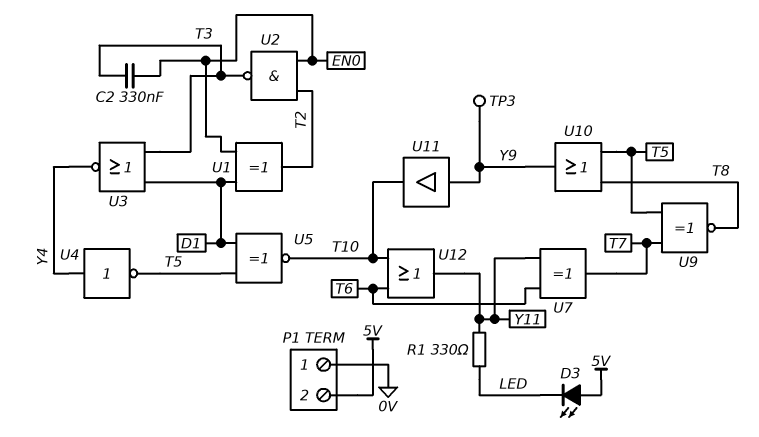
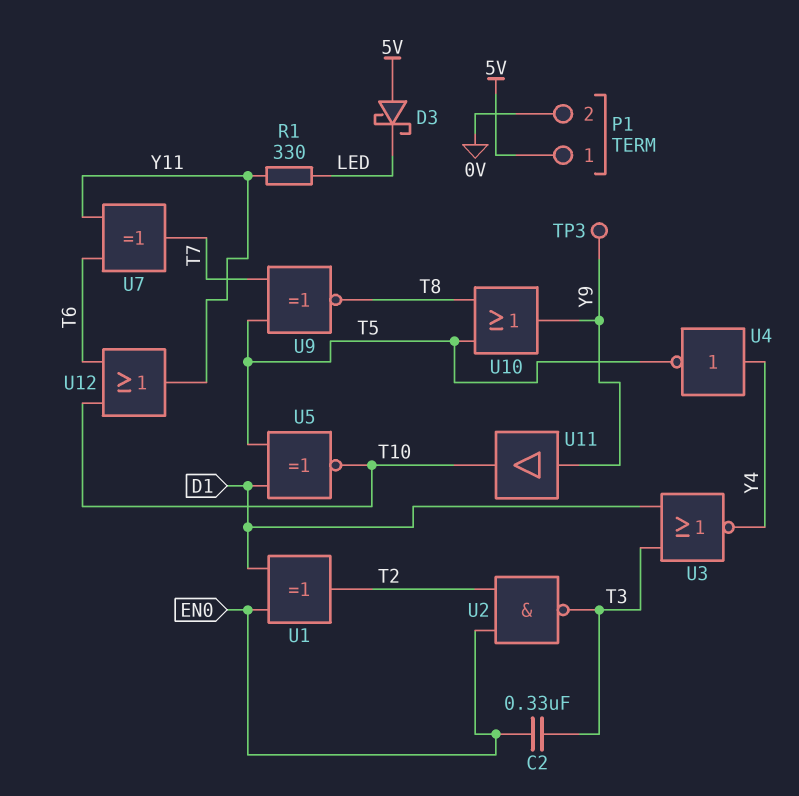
D3: LED (A 5V, K LED) -> schottky (A 5V, K LED)
P1 pin 1: 0V -> 5V
P1 pin 2: 5V -> 0V

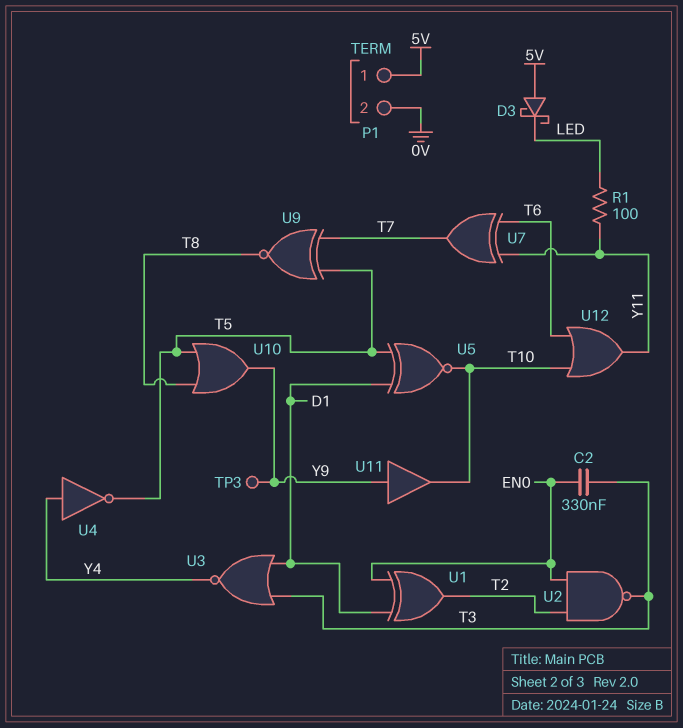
R1: 330 (LED, Y11) -> 100 (LED, Y11)

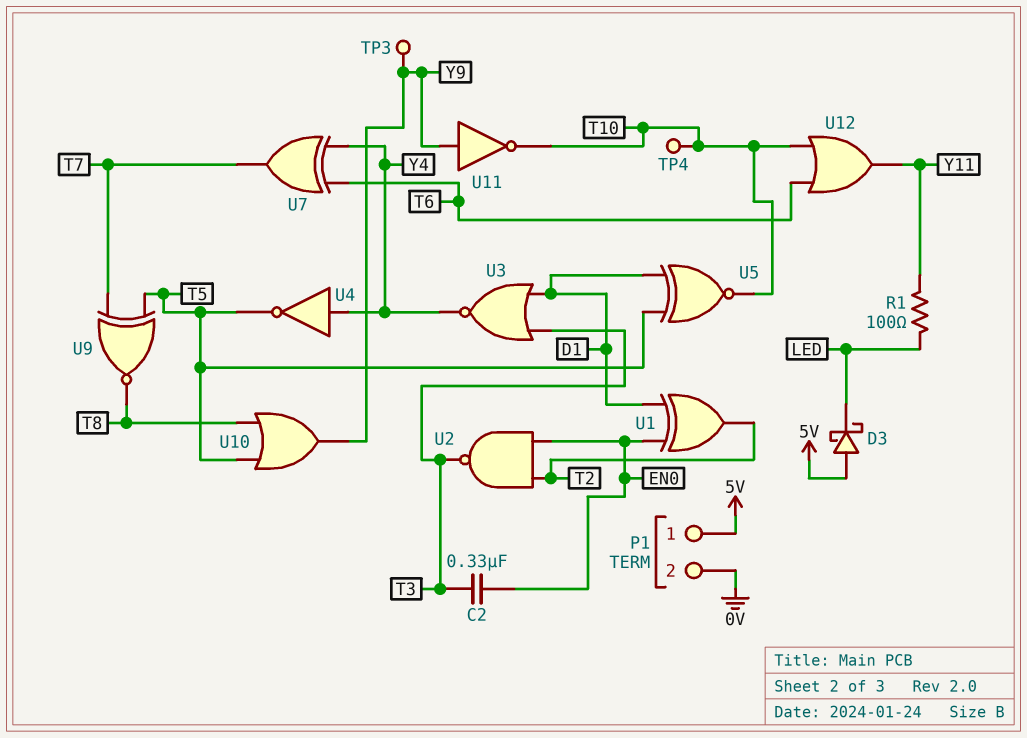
TP4: none -> test point (T10)
U7: XOR (in T6, in Y11, out T7) -> XOR (in T6, in Y4, out T7)
U11: buffer (in Y9, out T10) -> NOT (in Y9, out T10)

